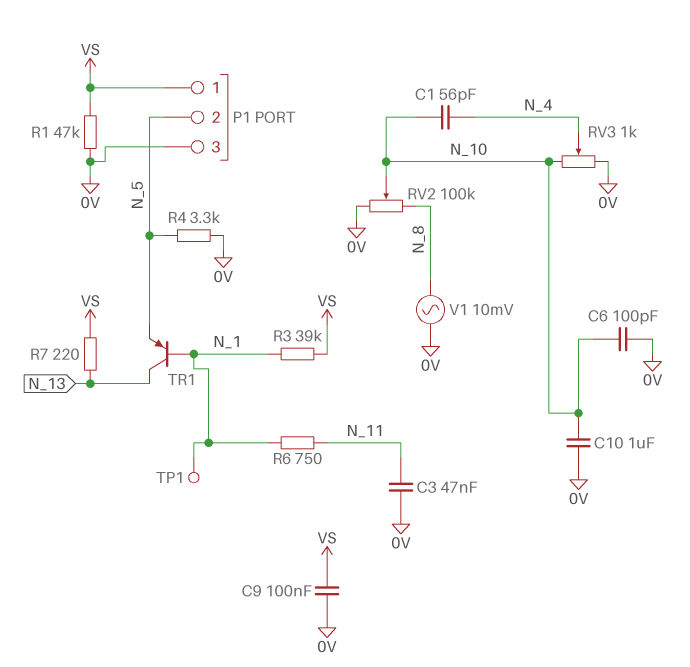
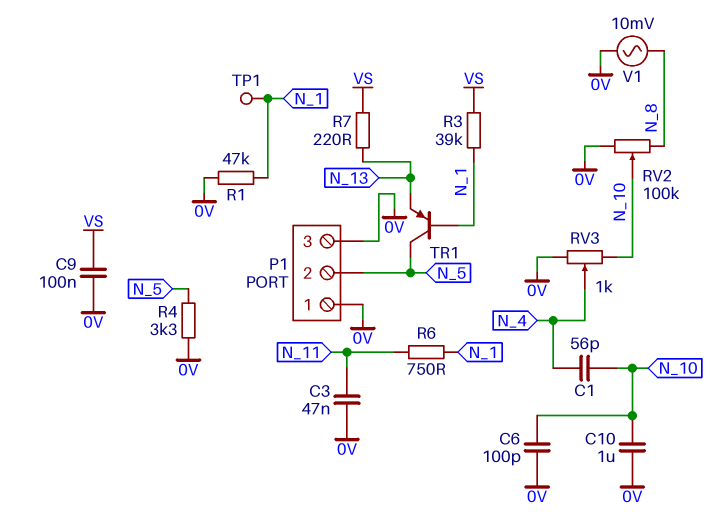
P1 pin 1: VS -> 0V
R1: 47k (0V, VS) -> 47k (0V, N_1)
TR1: PNP (B N_1, C N_13, E N_5) -> PNP (B N_1, C N_5, E N_13)

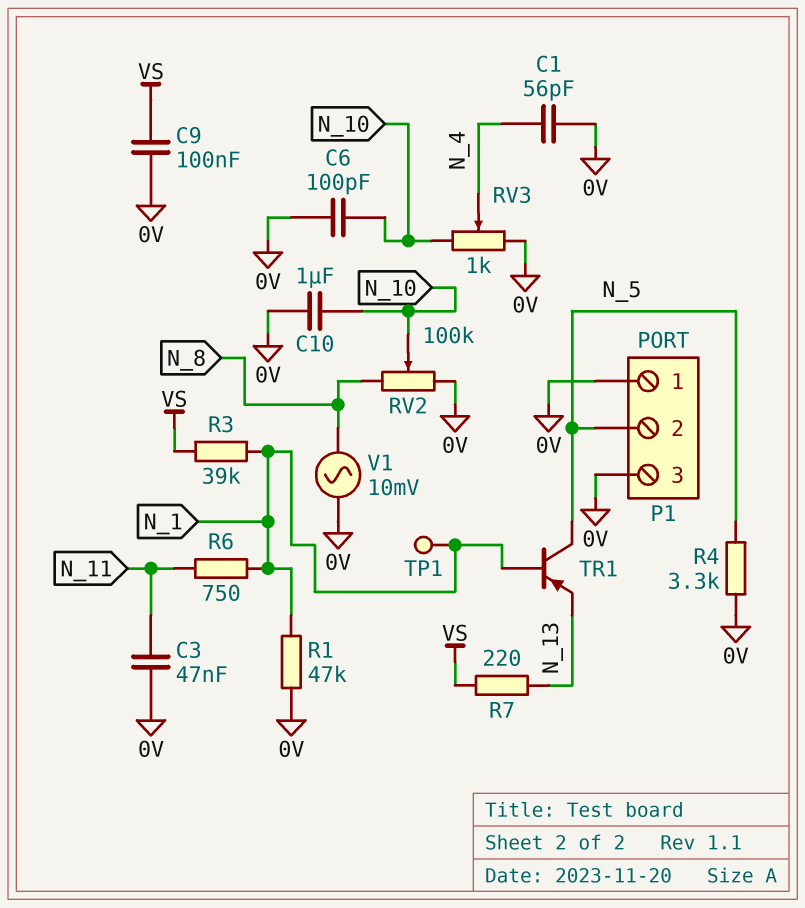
C1: 56pF (N_4, N_10) -> 56pF (0V, N_4)

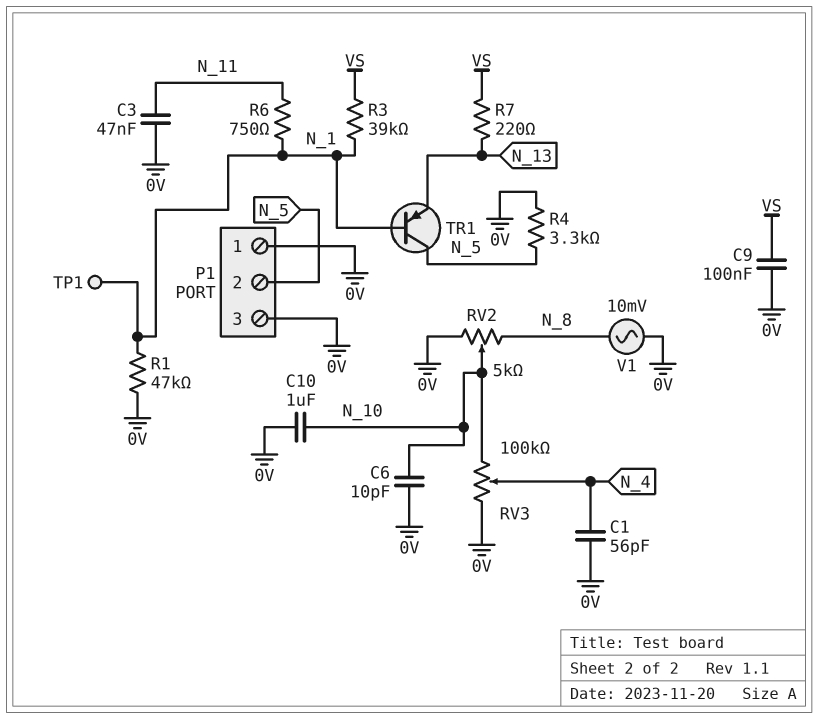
C6: 100pF (0V, N_10) -> 10pF (0V, N_10)
RV2: 100k (0V, N_8, wiper N_10) -> 5k (0V, N_8, wiper N_10)
RV3: 1k (0V, N_10, wiper N_4) -> 100k (0V, N_10, wiper N_4)

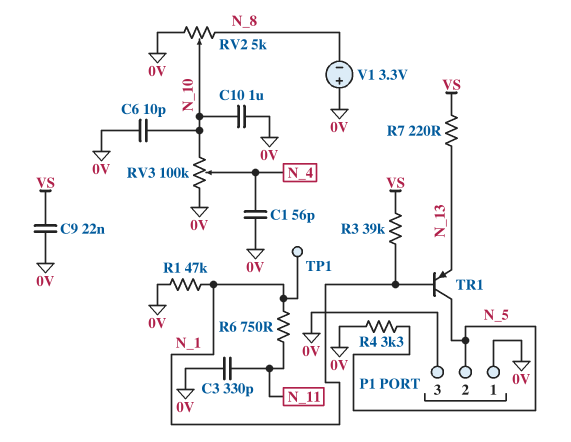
C3: 47nF (0V, N_11) -> 330pF (0V, N_11)
C9: 100nF (0V, VS) -> 22nF (0V, VS)
V1: AC 10mV (0V, N_8) -> 3.3V (plus 0V, minus N_8)

